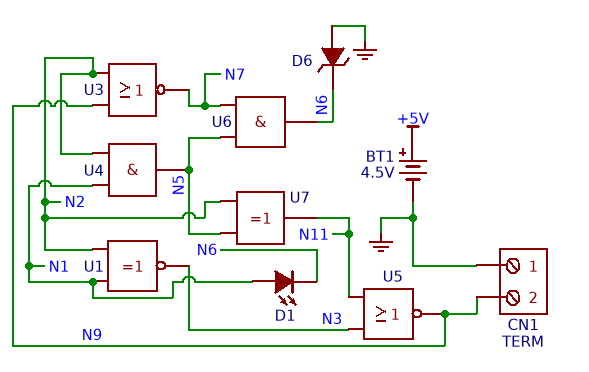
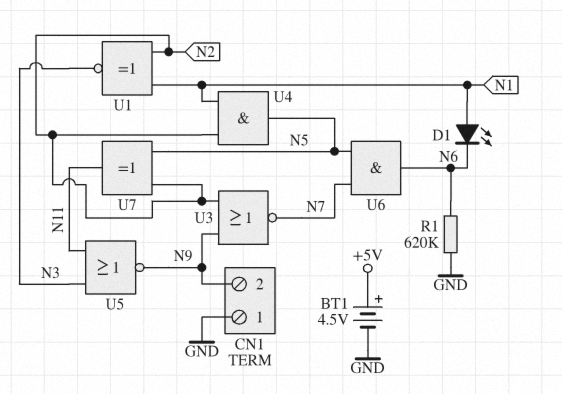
D6: zener (A GND, K N6) -> none
R1: none -> 620k (GND, N6)

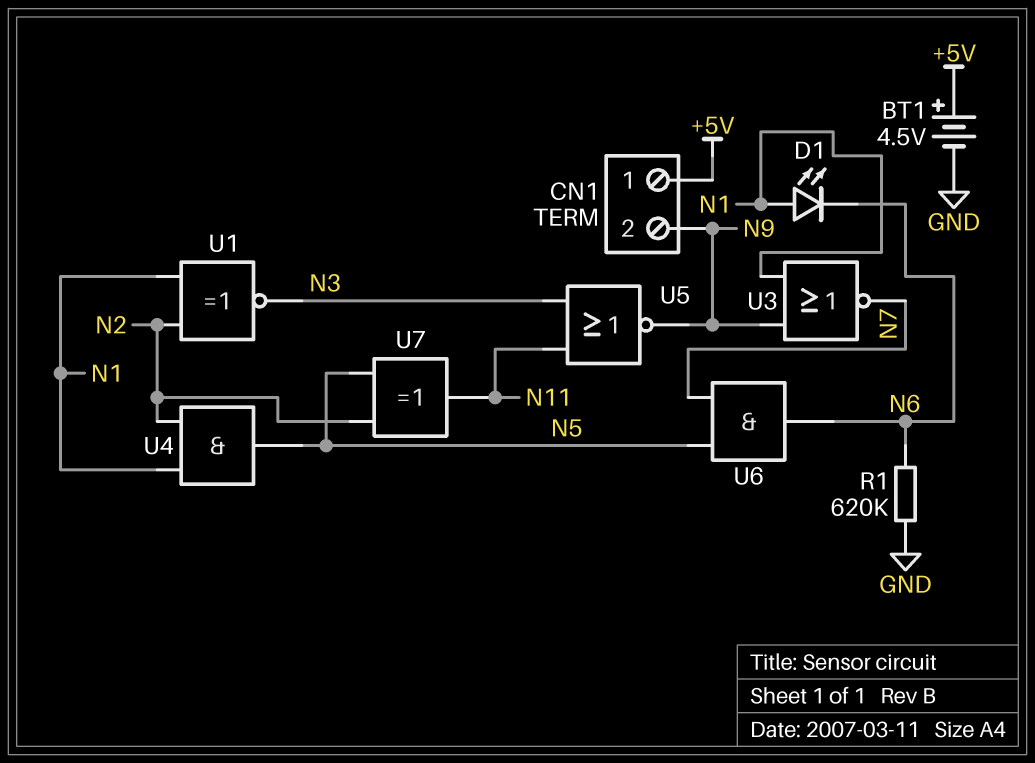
CN1 pin 1: GND -> +5V
U3: NOR (in N2, in N9, out N7) -> NOR (in N1, in N9, out N7)

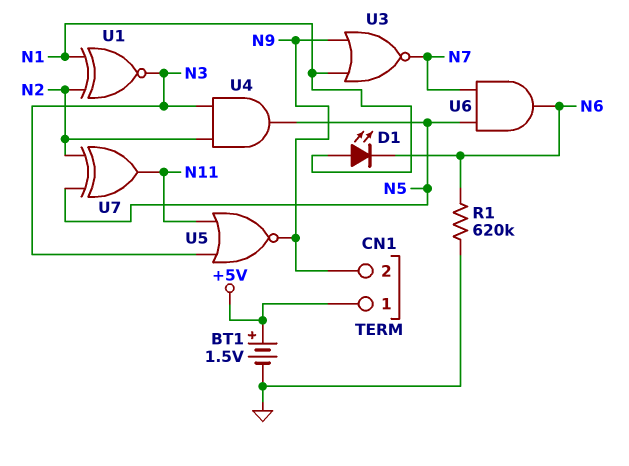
BT1: 4.5V (plus +5V, minus GND) -> 1.5V (plus +5V, minus GND)
U4: AND (in N1, in N2, out N5) -> AND (in N2, in N3, out N5)

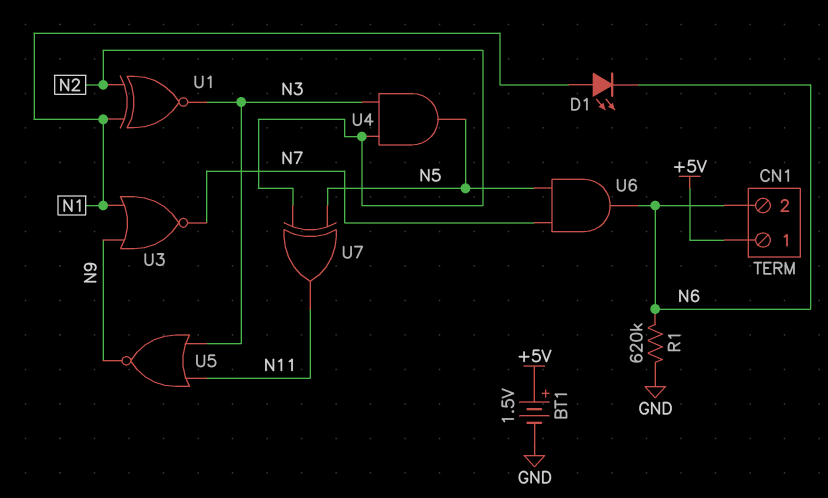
CN1 pin 2: N9 -> N6

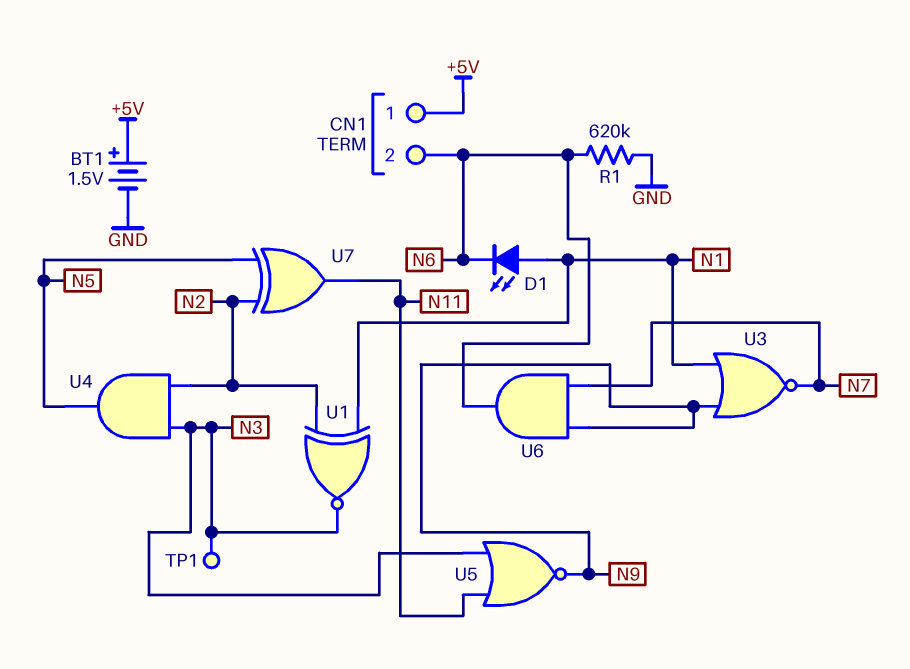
TP1: none -> test point (N3)
U6: AND (in N5, in N7, out N6) -> AND (in N7, in N9, out N6)

